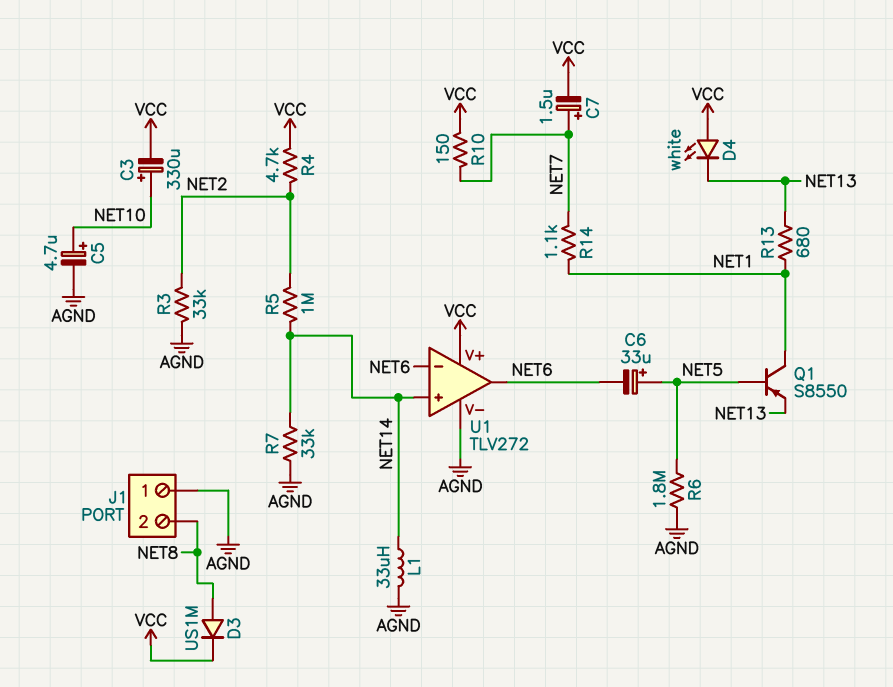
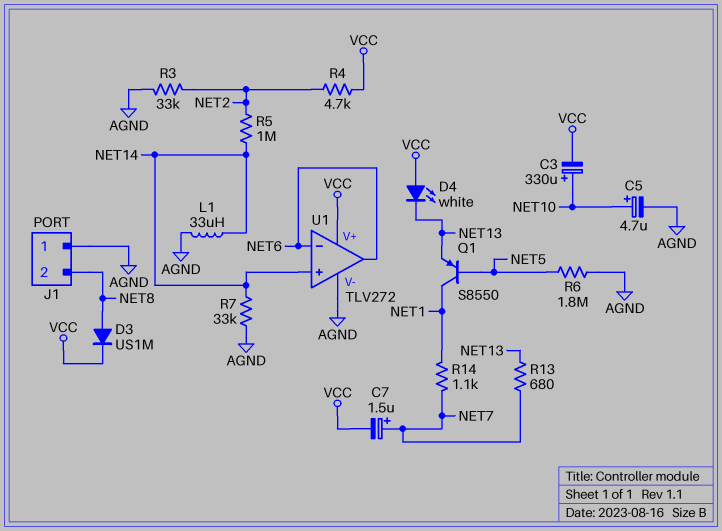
C6: 33uF (plus NET5, minus NET6) -> none
R10: 150 (NET7, VCC) -> none
R13: 680 (NET1, NET13) -> 680 (NET7, NET13)

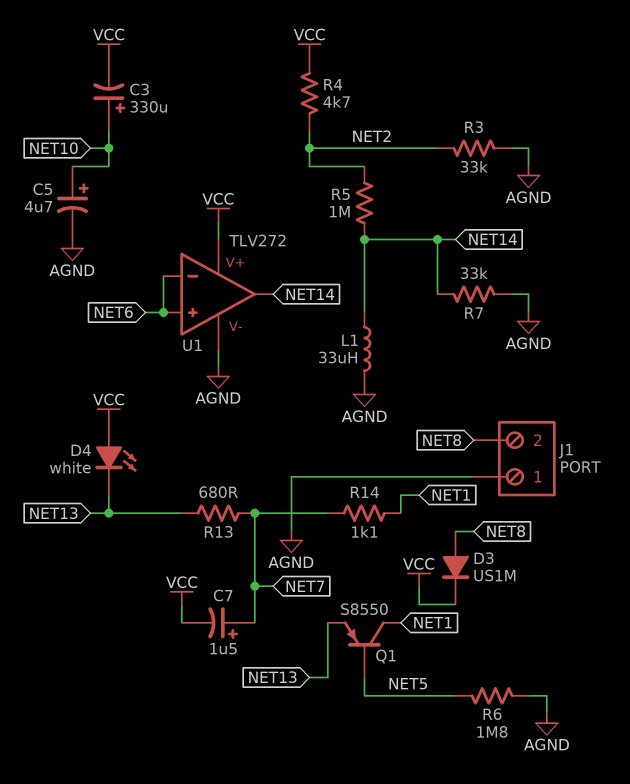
U1 pin in+: NET14 -> NET6
U1 pin out: NET6 -> NET14

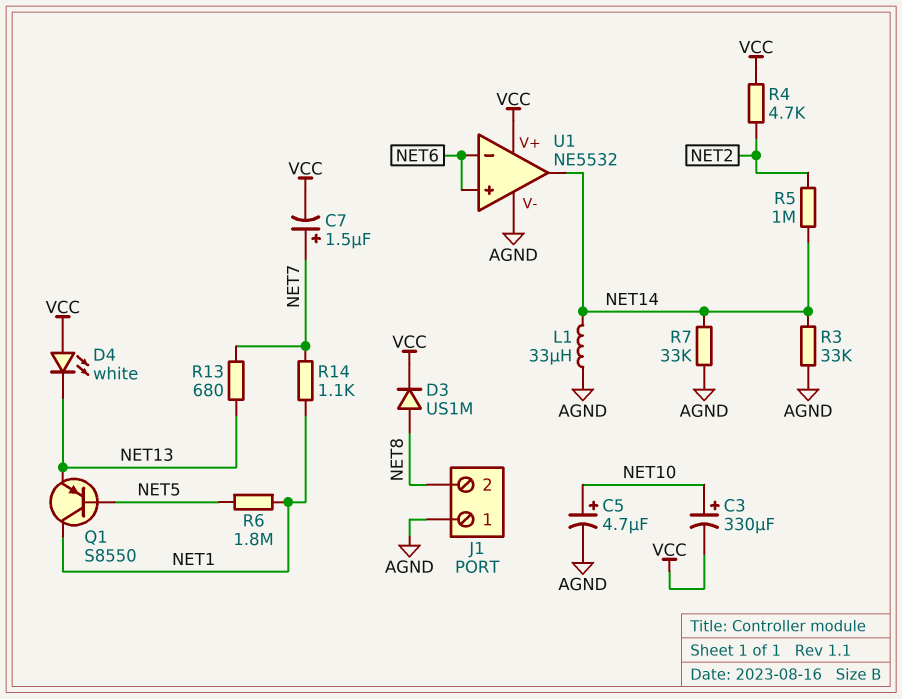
R3: 33k (AGND, NET2) -> 33k (AGND, NET14)
R6: 1.8M (AGND, NET5) -> 1.8M (NET1, NET5)
U1: TLV272 -> NE5532

